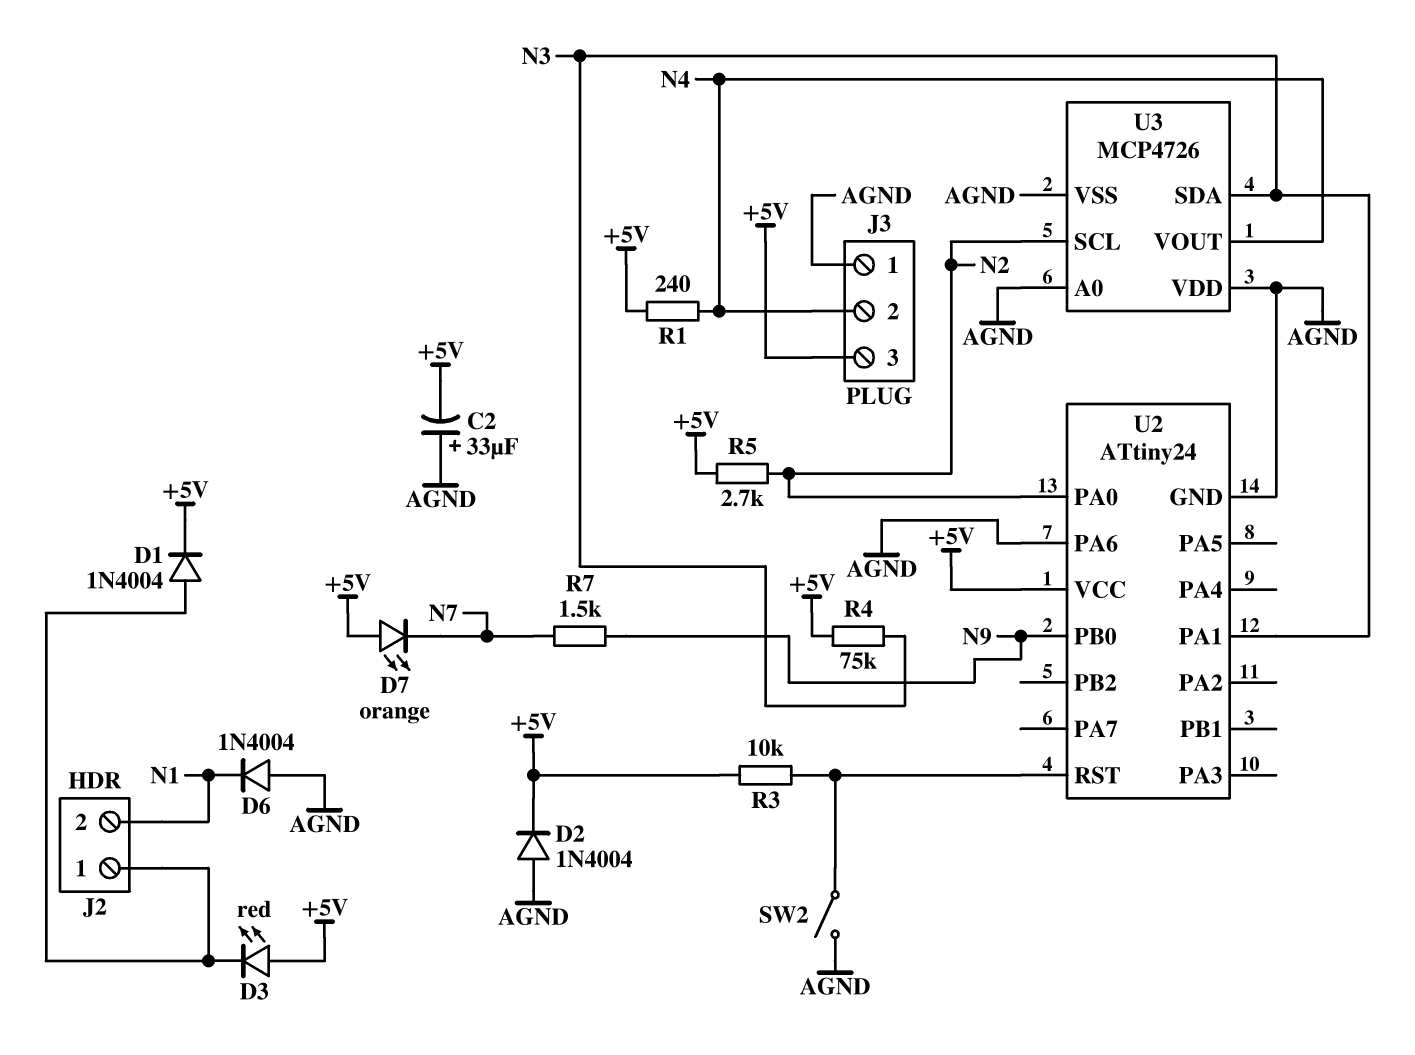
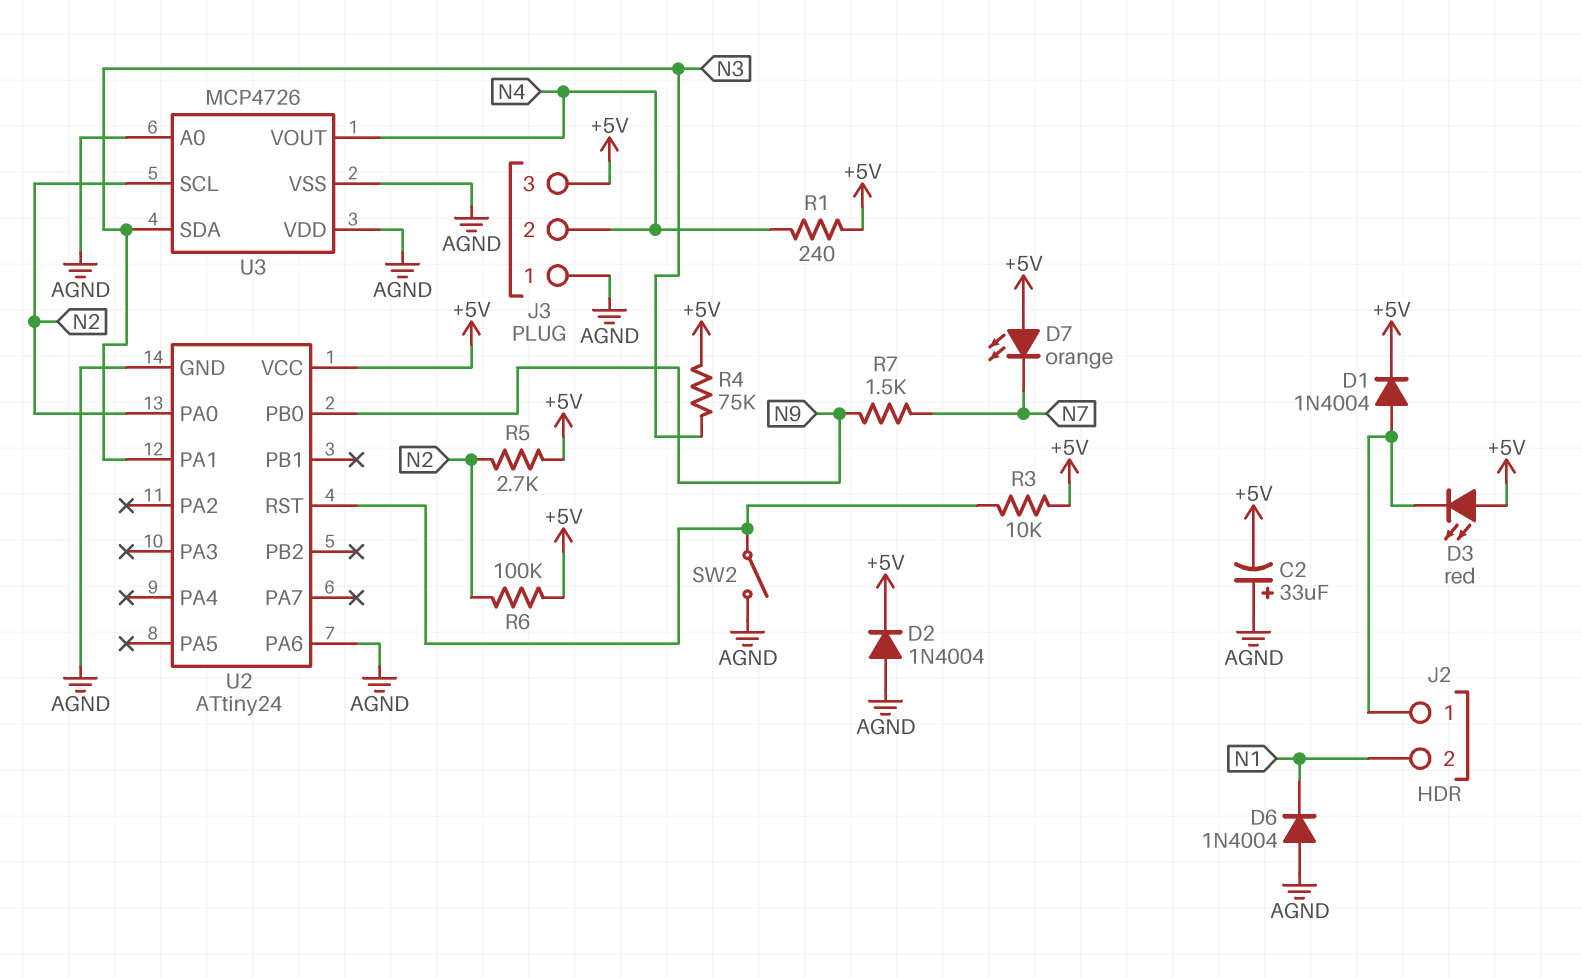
R6: none -> 100k (+5V, N2)

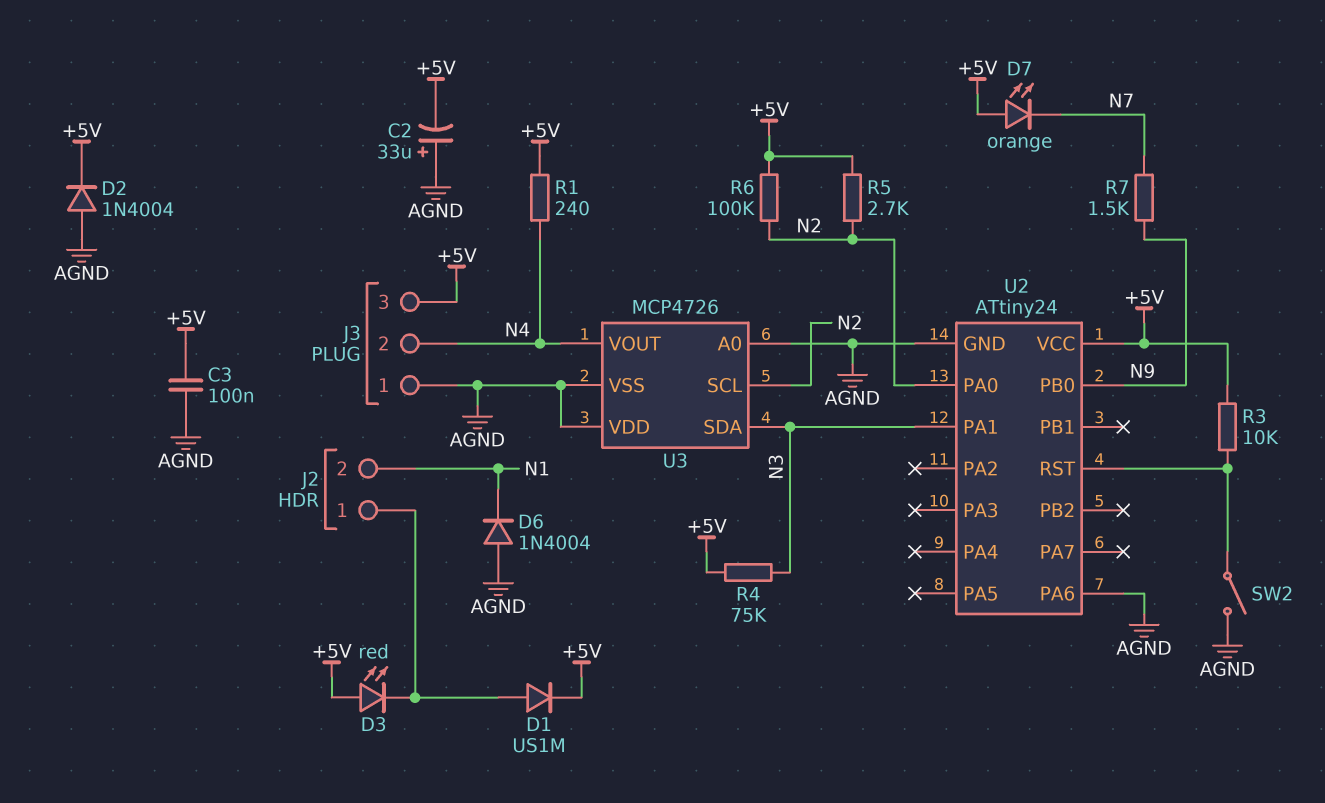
C3: none -> 100nF (+5V, AGND)
D1: diode 1N4004 (A J2/1, K +5V) -> diode US1M (A J2/1, K +5V)

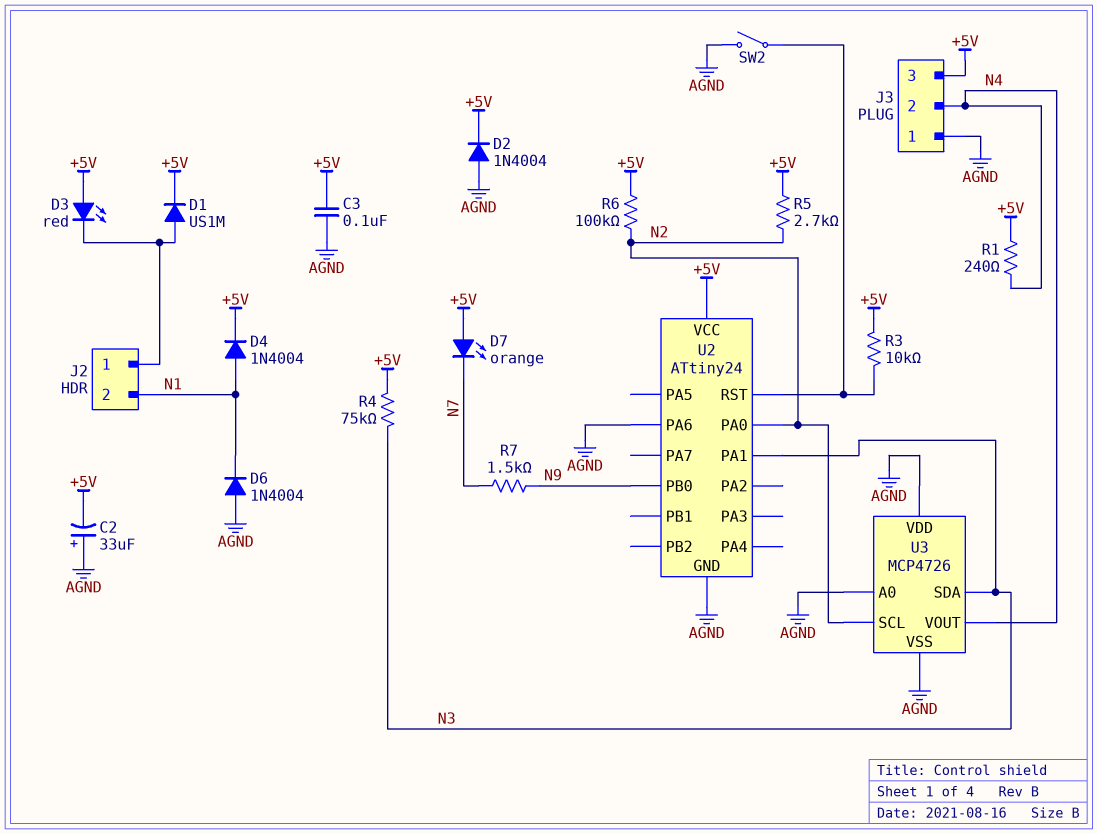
D4: none -> diode 1N4004 (A N1, K +5V)

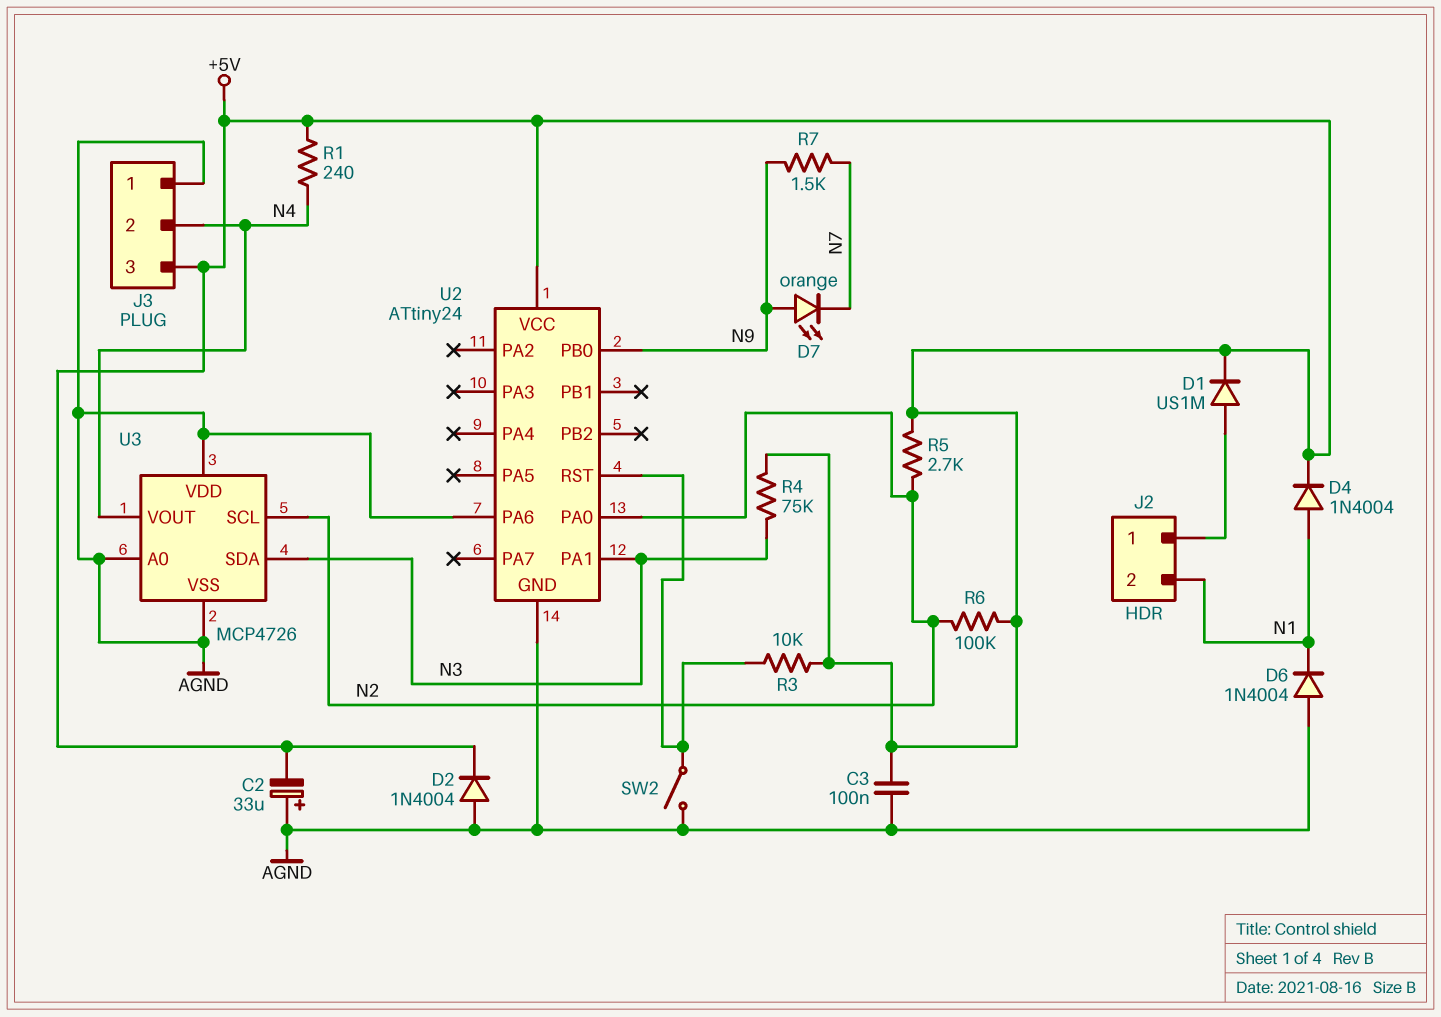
D3: LED red (A +5V, K J2/1) -> none
D7: LED orange (A +5V, K N7) -> LED orange (A N9, K N7)

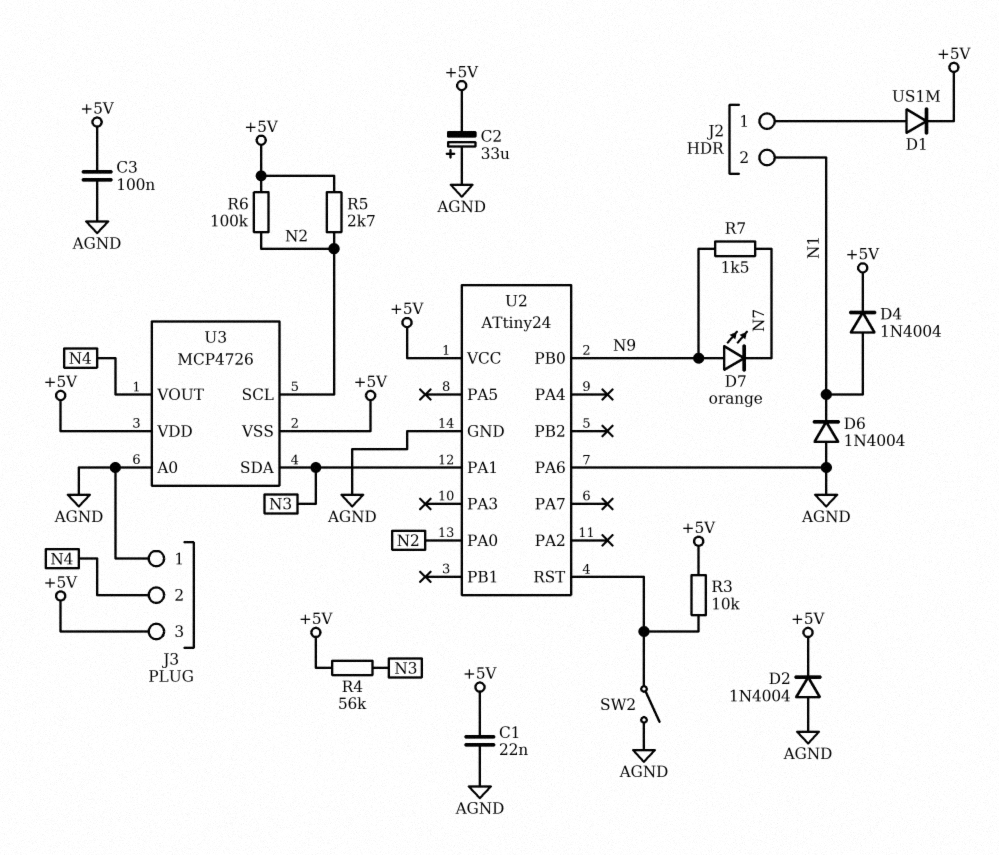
C1: none -> 22nF (+5V, AGND)
R1: 240 (+5V, N4) -> none
R4: 75k (+5V, N3) -> 56k (+5V, N3)
U3 pin VDD: AGND -> +5V
U3 pin VSS: AGND -> +5V

